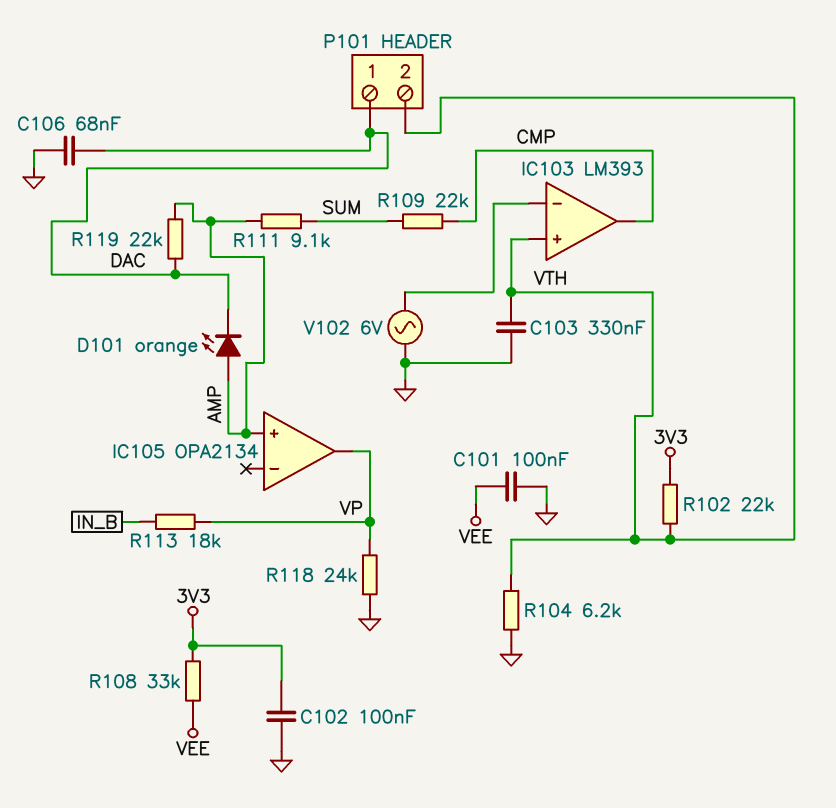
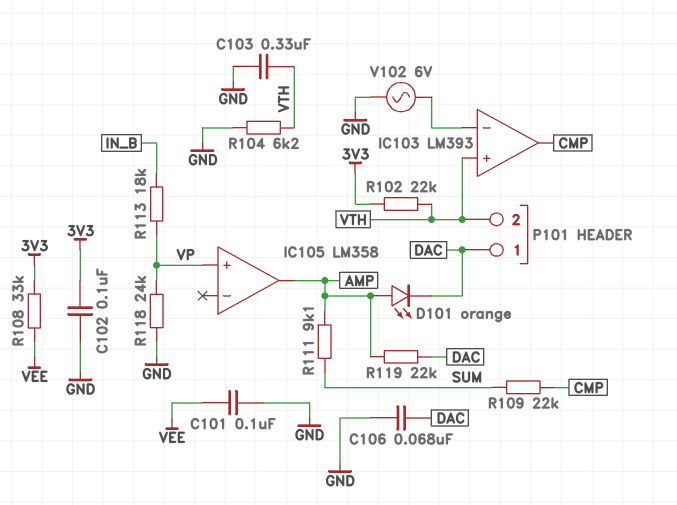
IC105: OPA2134 -> LM358
IC105 pin in+: AMP -> VP
IC105 pin out: VP -> AMP

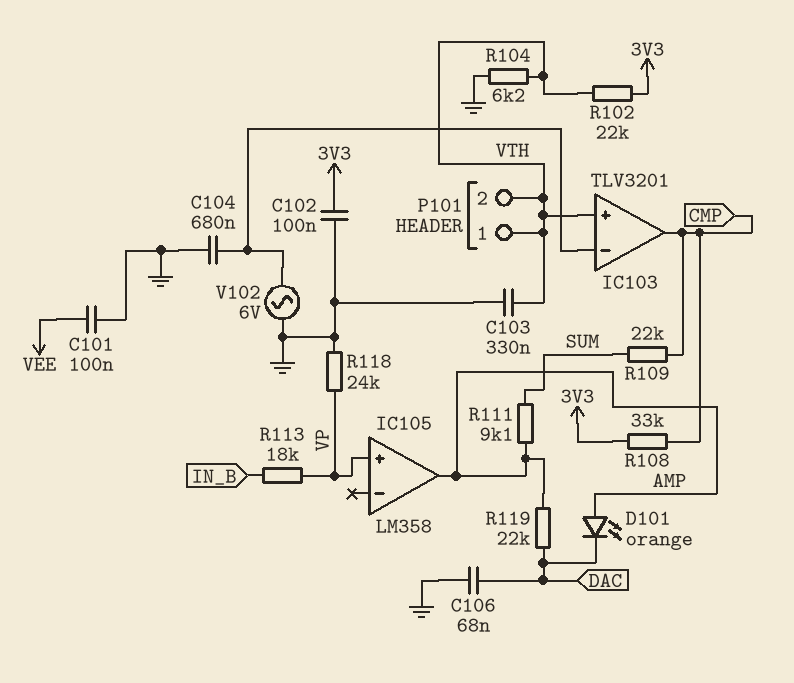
C104: none -> 680nF (GND, IC103/in-)
IC103: LM393 -> TLV3201
P101 pin 1: DAC -> VTH
R108: 33k (3V3, VEE) -> 33k (3V3, CMP)

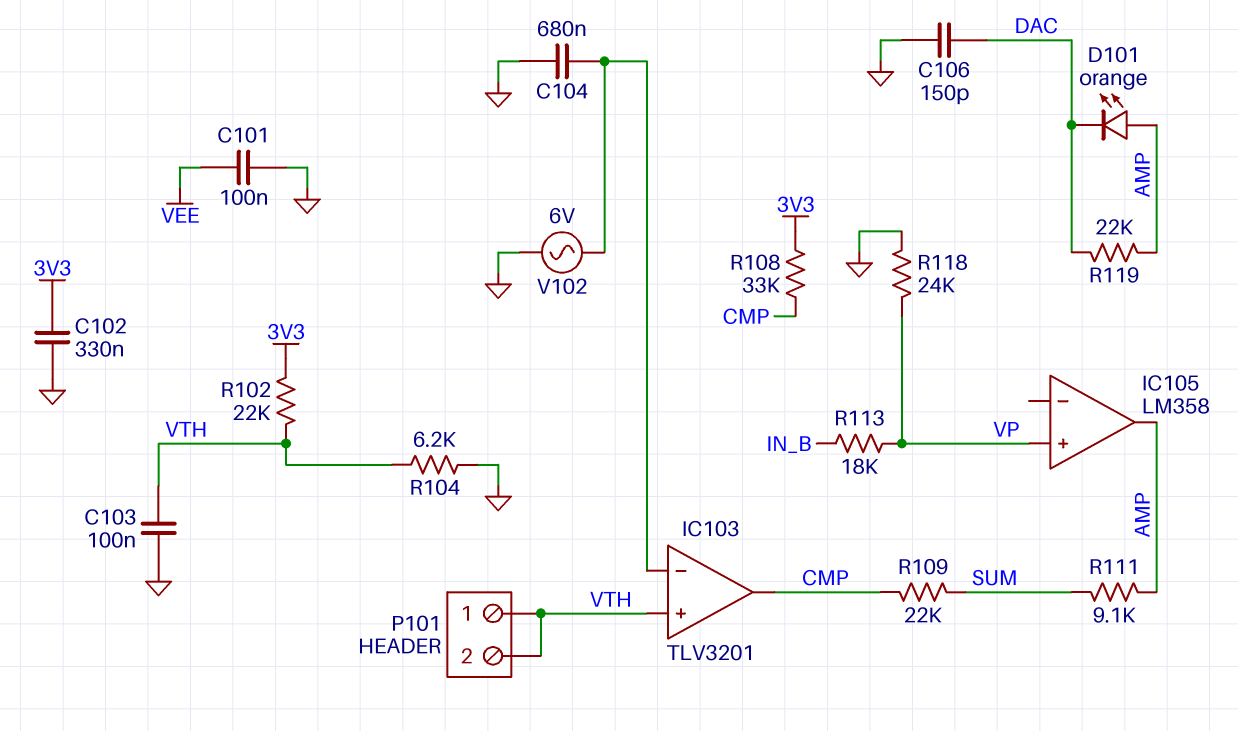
C102: 100nF (3V3, GND) -> 330nF (3V3, GND)
C103: 330nF (GND, VTH) -> 100nF (GND, VTH)
C106: 68nF (DAC, GND) -> 150pF (DAC, GND)

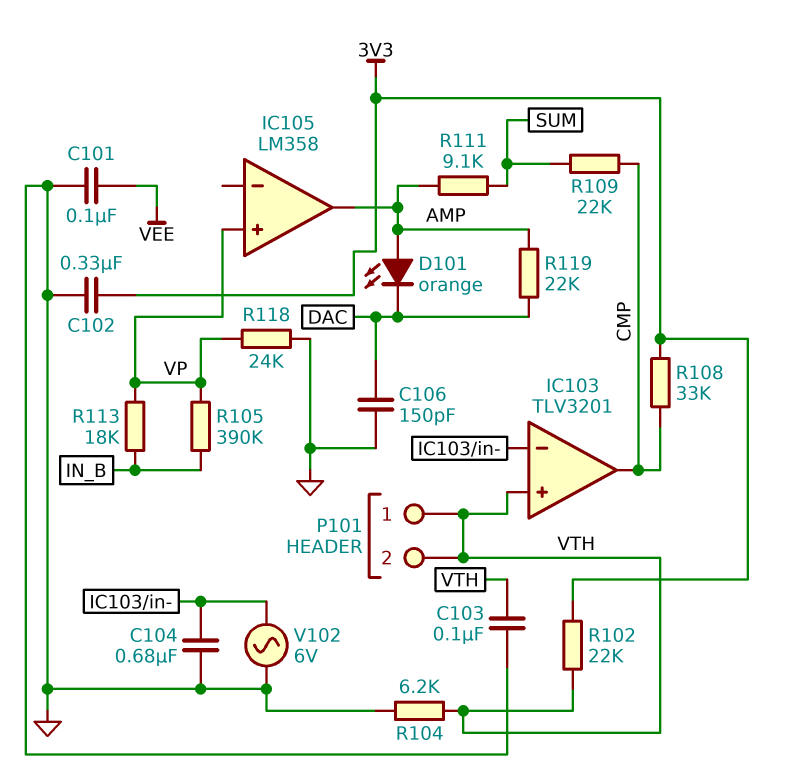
R105: none -> 390k (IN_B, VP)

